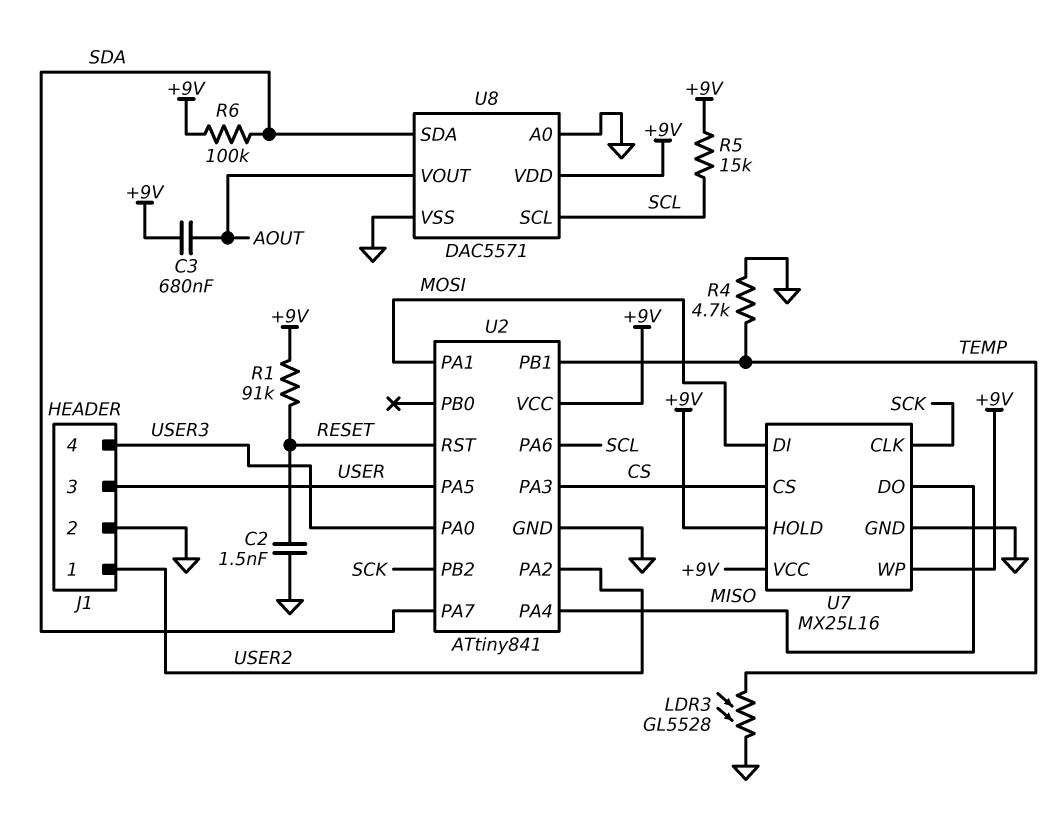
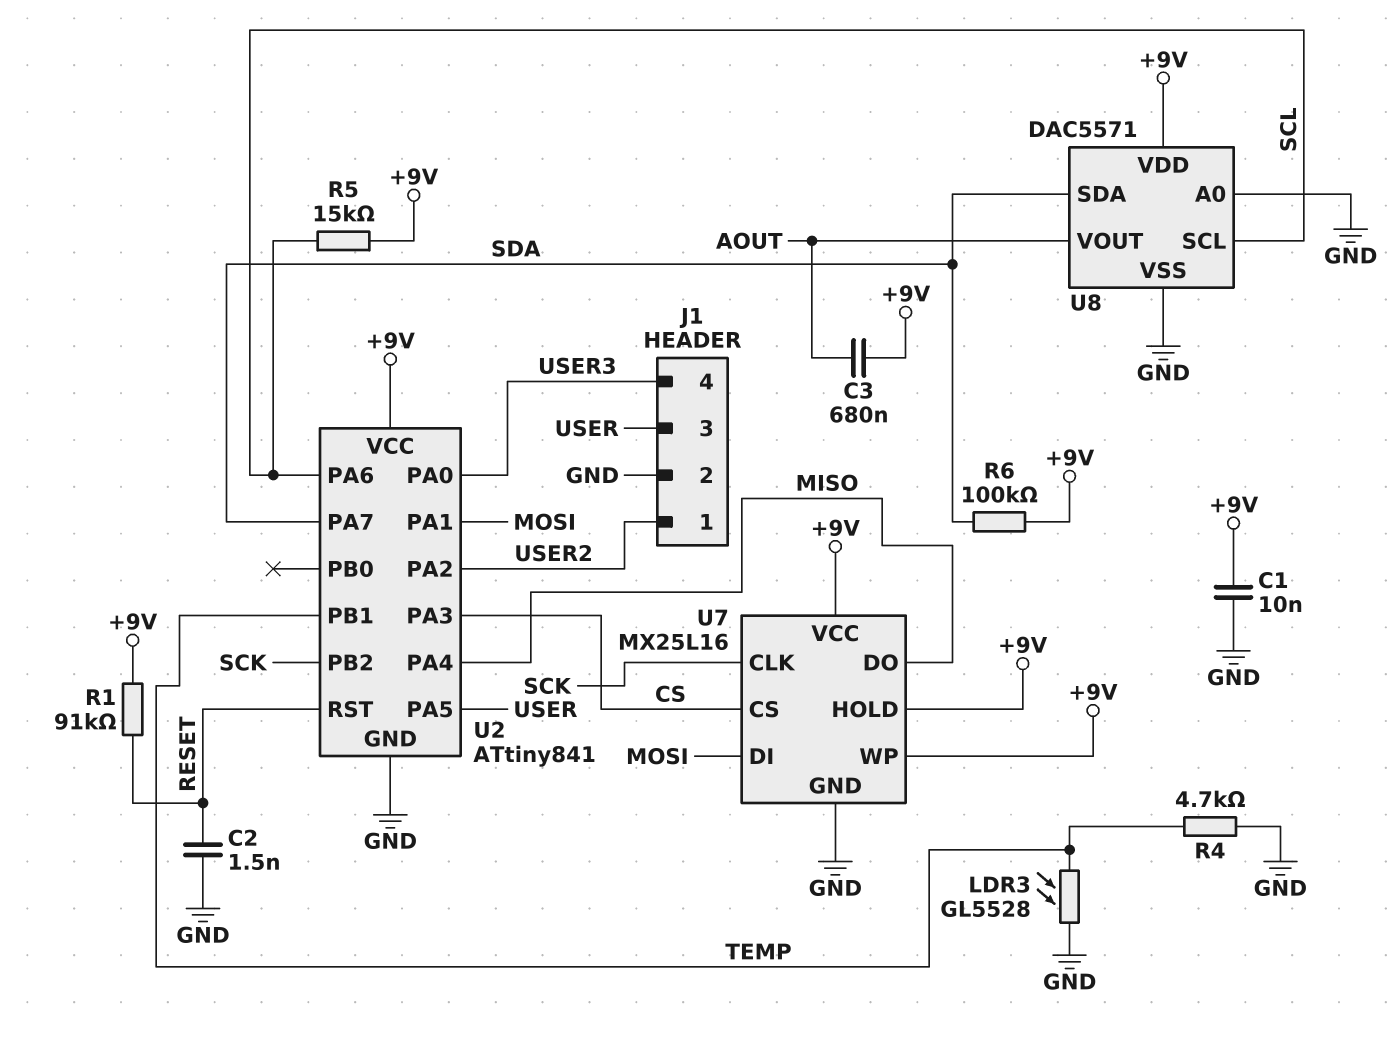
C1: none -> 10nF (+9V, GND)

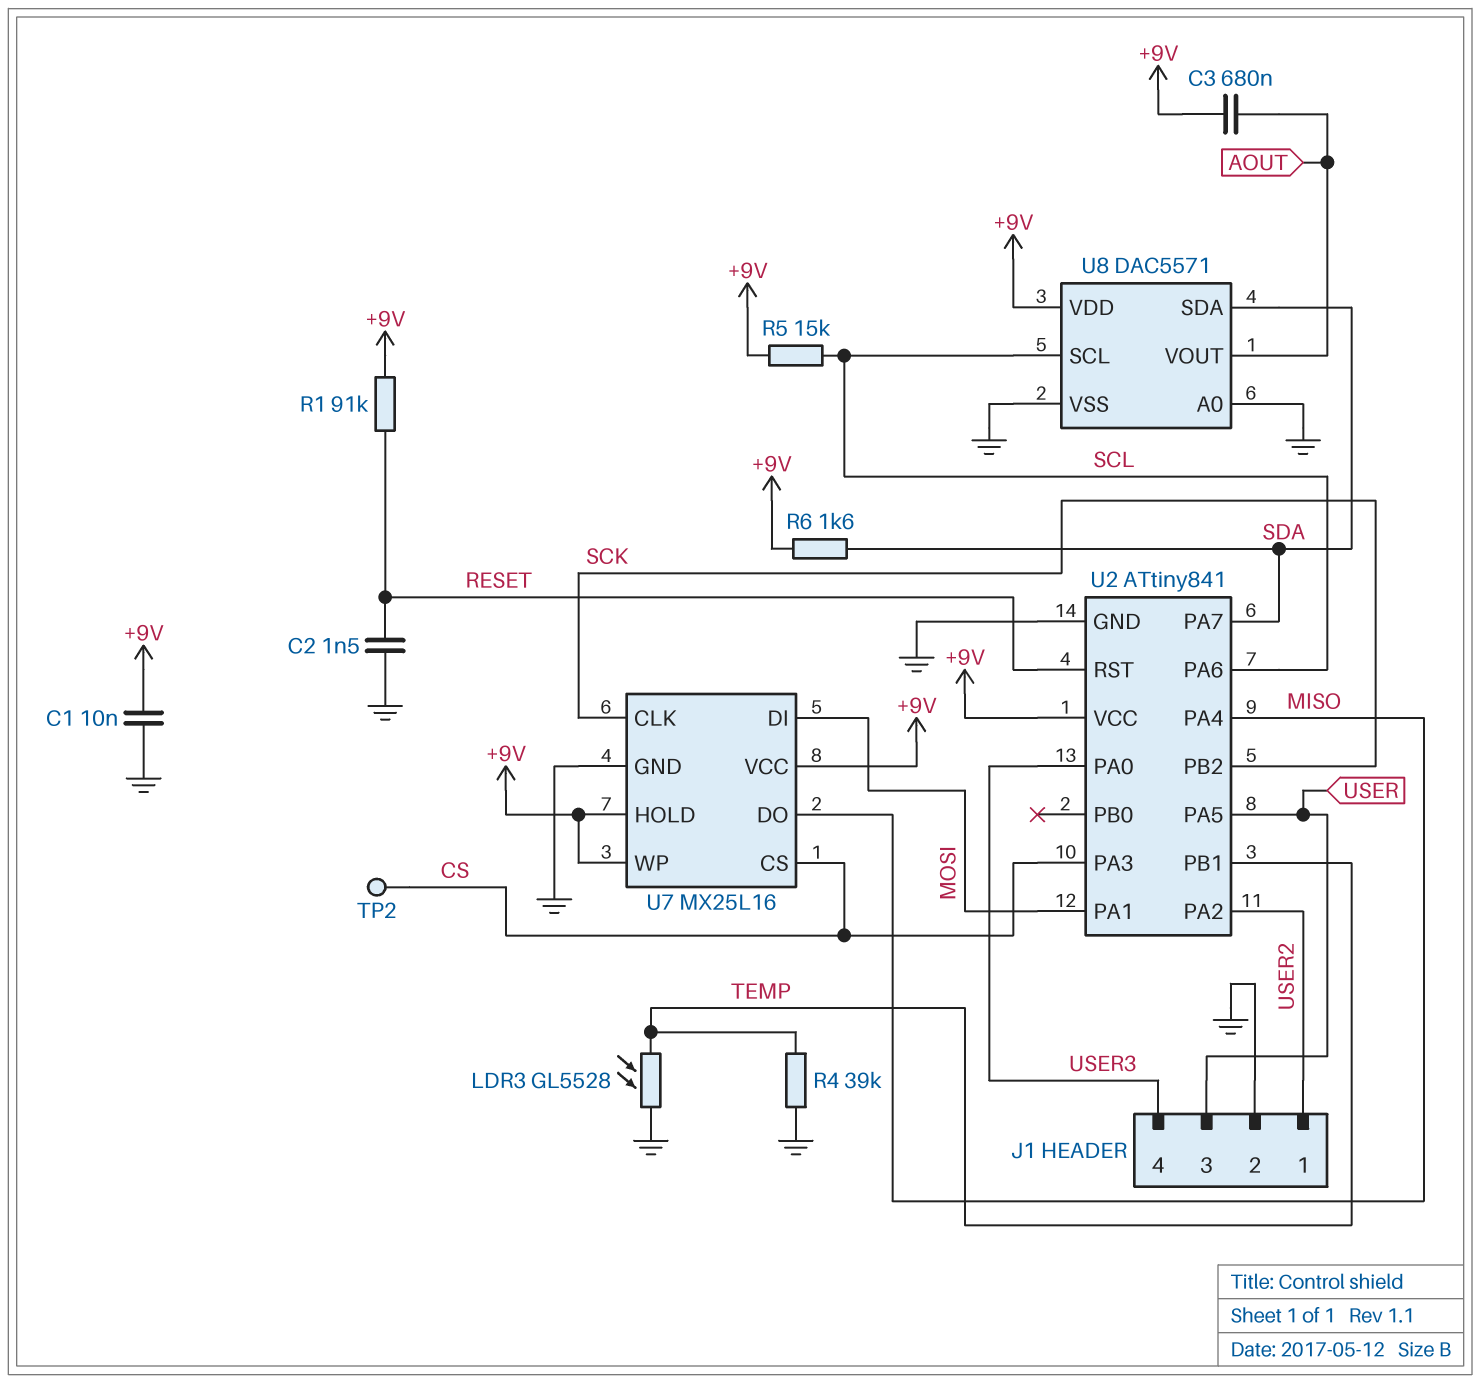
R4: 4.7k (GND, TEMP) -> 39k (GND, TEMP)
R6: 100k (+9V, SDA) -> 1.6k (+9V, SDA)
TP2: none -> test point (CS)

